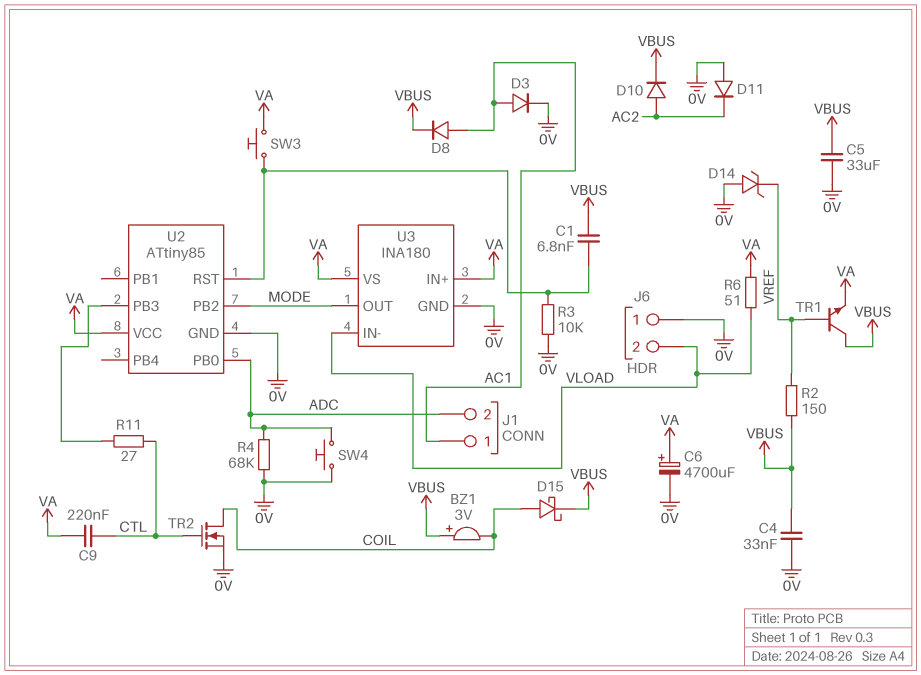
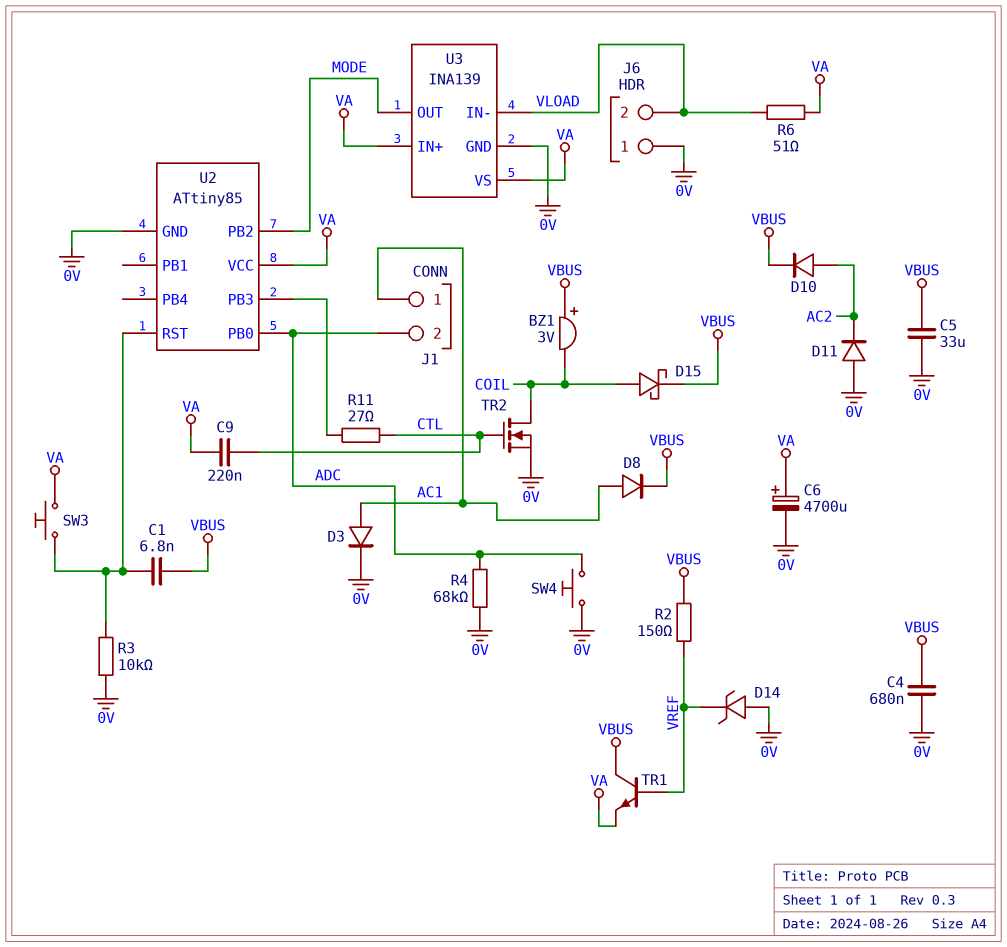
C4: 33nF (0V, VBUS) -> 680nF (0V, VBUS)
U3: INA180 -> INA139

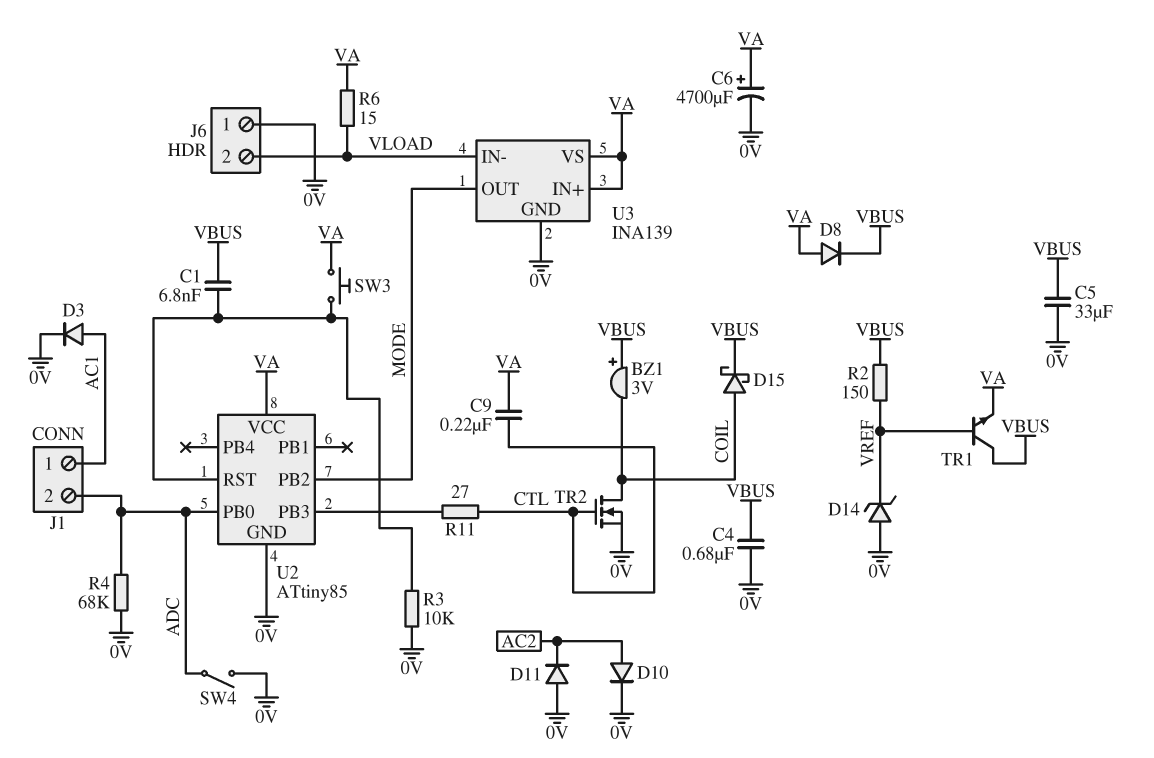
D8: diode (A AC1, K VBUS) -> diode (A VA, K VBUS)
D10: diode (A AC2, K VBUS) -> diode (A AC2, K 0V)
R6: 51 (VA, VLOAD) -> 15 (VA, VLOAD)
SW4: button (0V, ADC) -> switch (0V, ADC)

